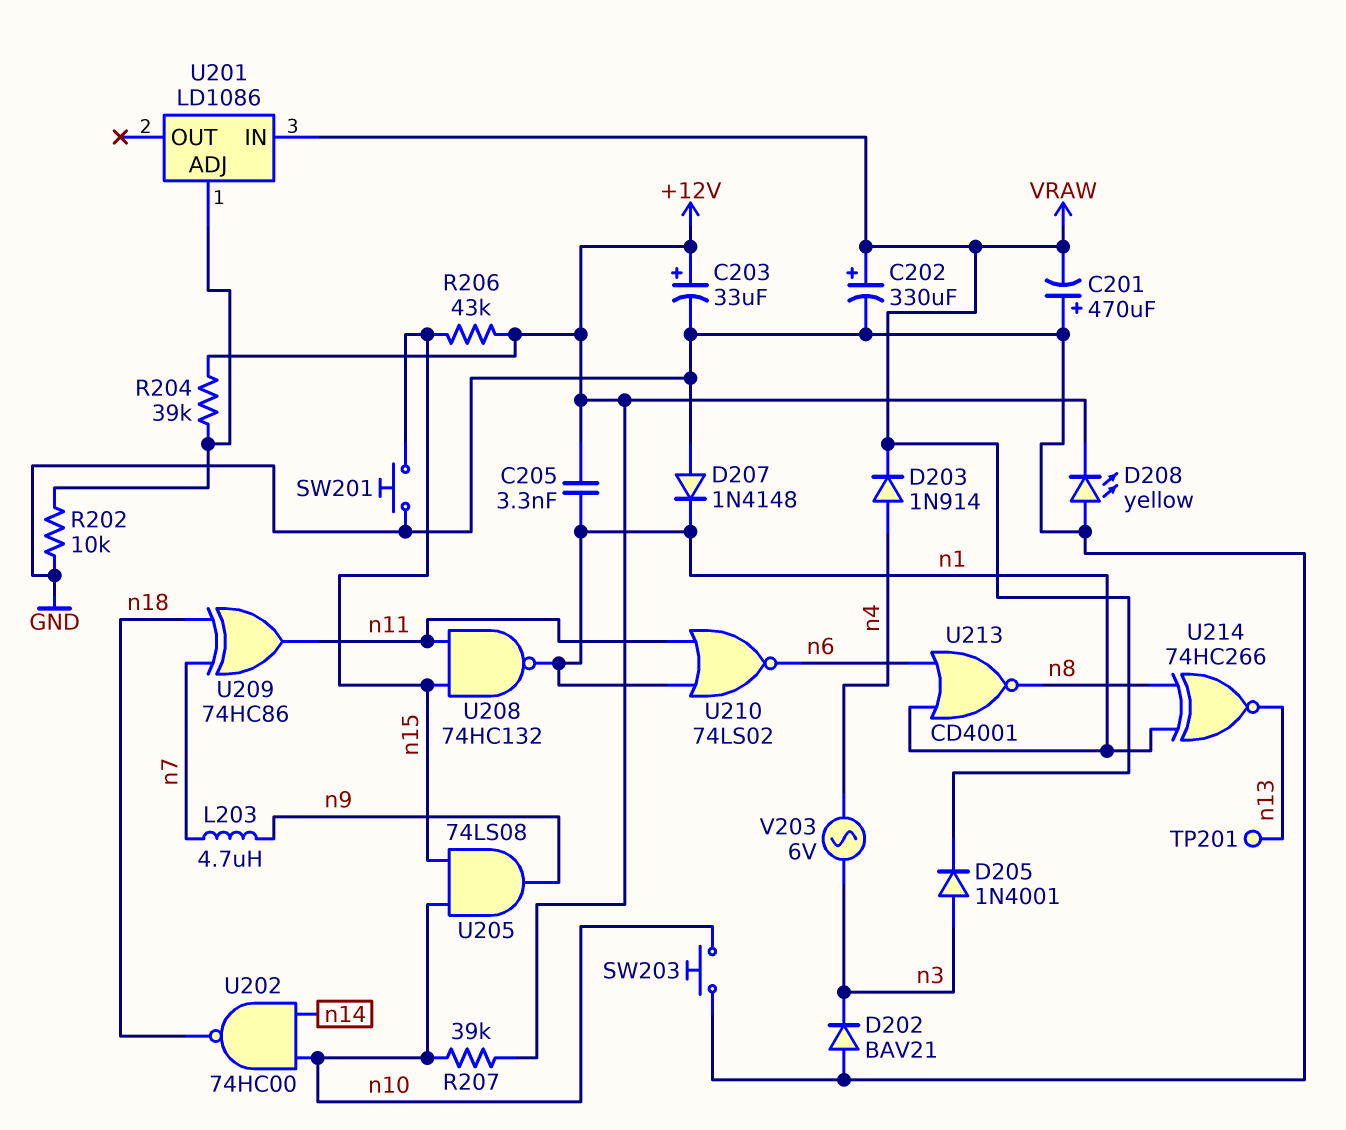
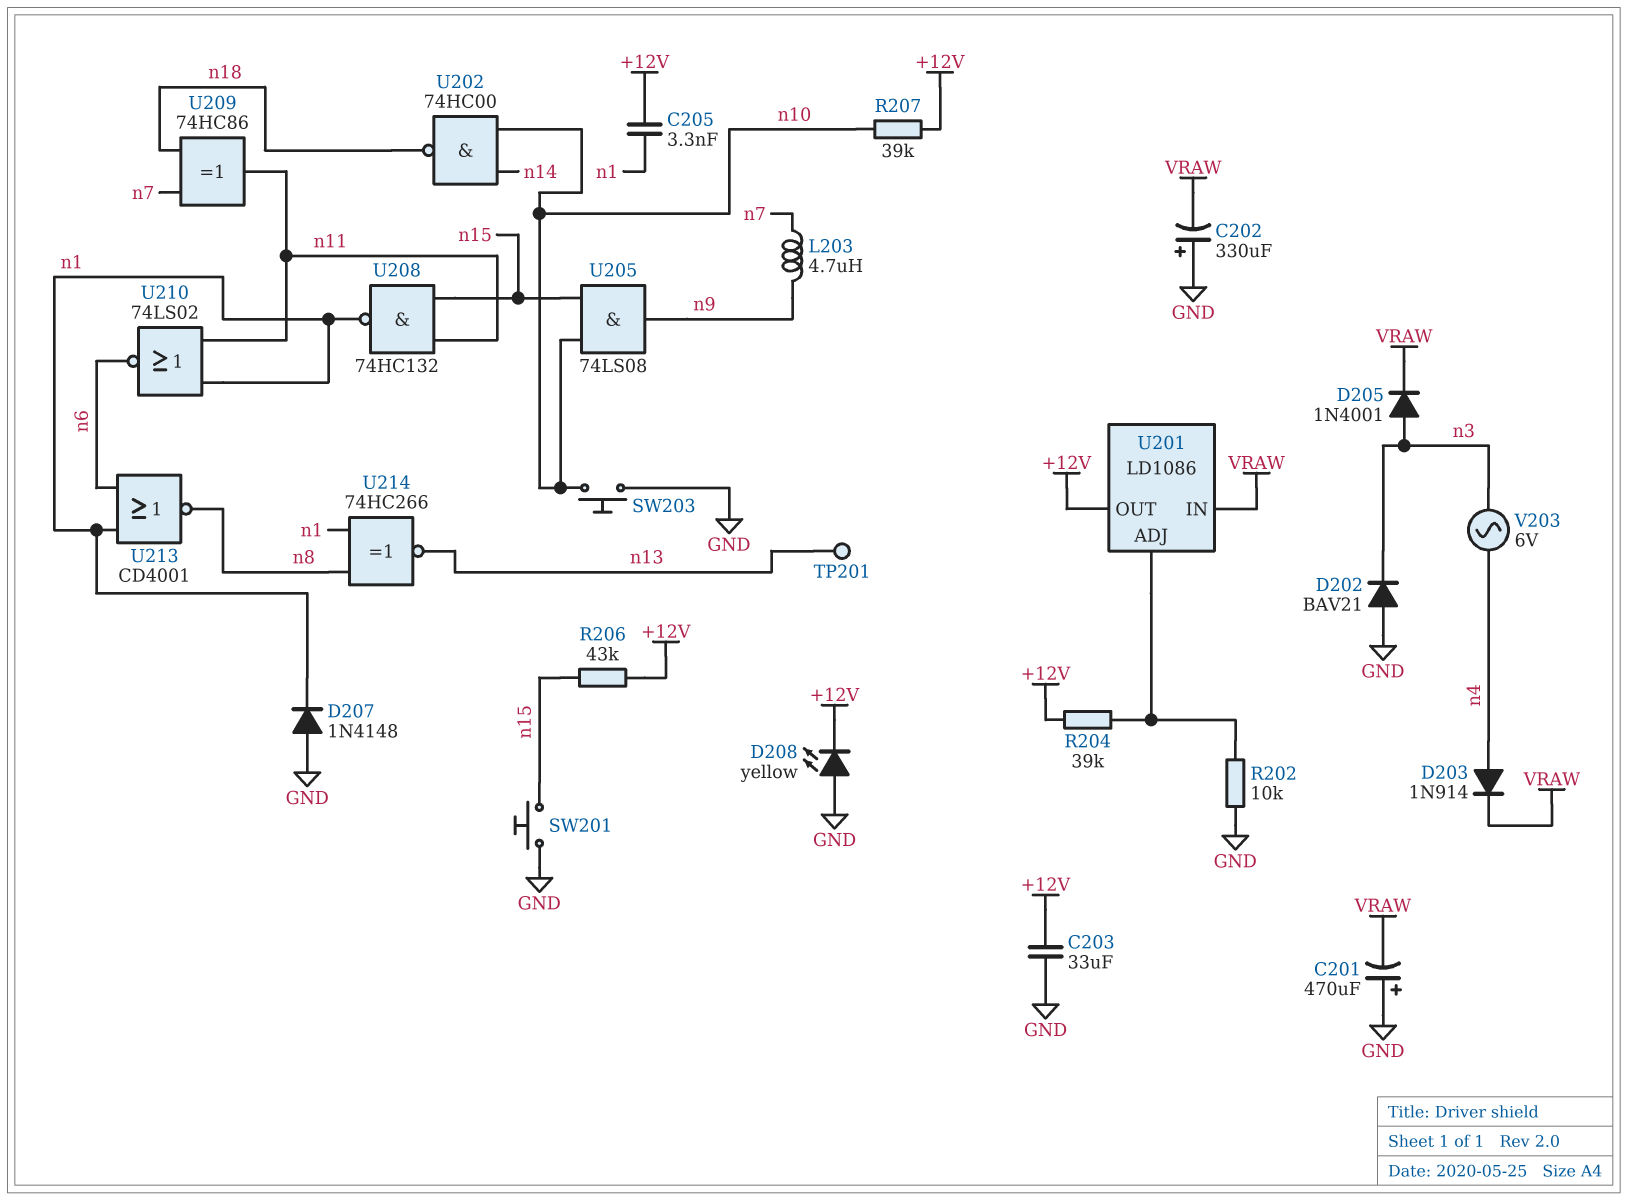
C202: 330uF (plus VRAW, minus GND) -> 330uF (plus GND, minus VRAW)
C203: 33uF (plus +12V, minus GND) -> 33uF (+12V, GND)
U201 pin OUT: none -> +12V

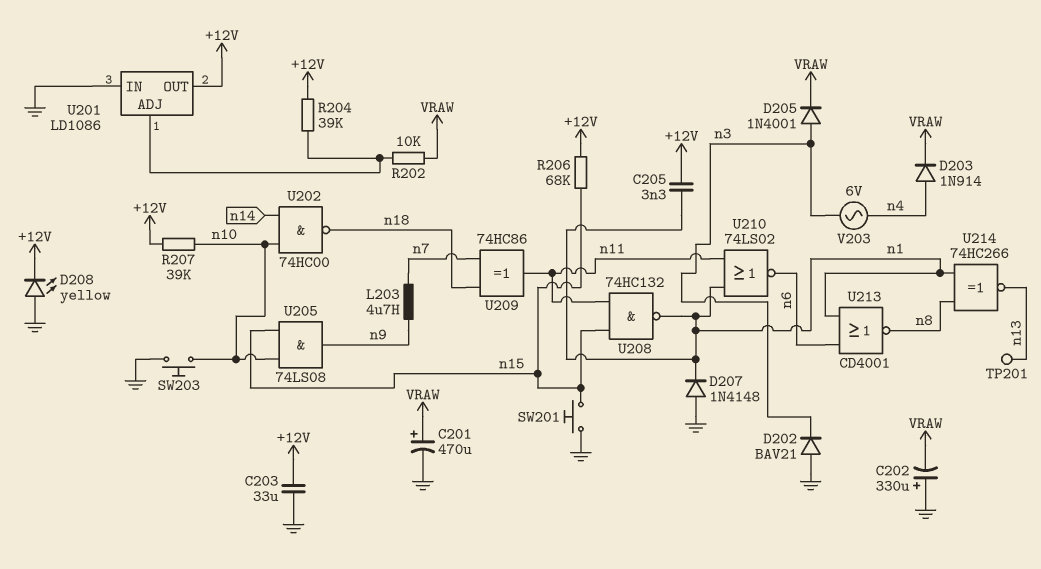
C201: 470uF (plus GND, minus VRAW) -> 470uF (plus VRAW, minus GND)
R202: 10k (GND, U201/ADJ) -> 10k (U201/ADJ, VRAW)
R206: 43k (+12V, n15) -> 68k (+12V, n15)
U201 pin IN: VRAW -> GND

